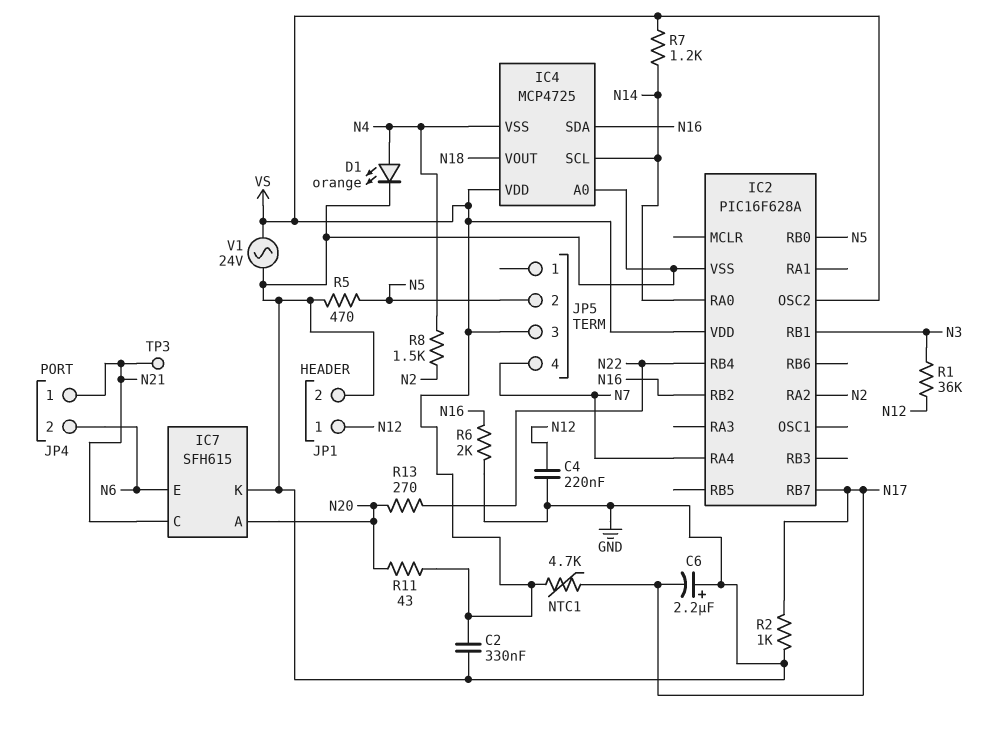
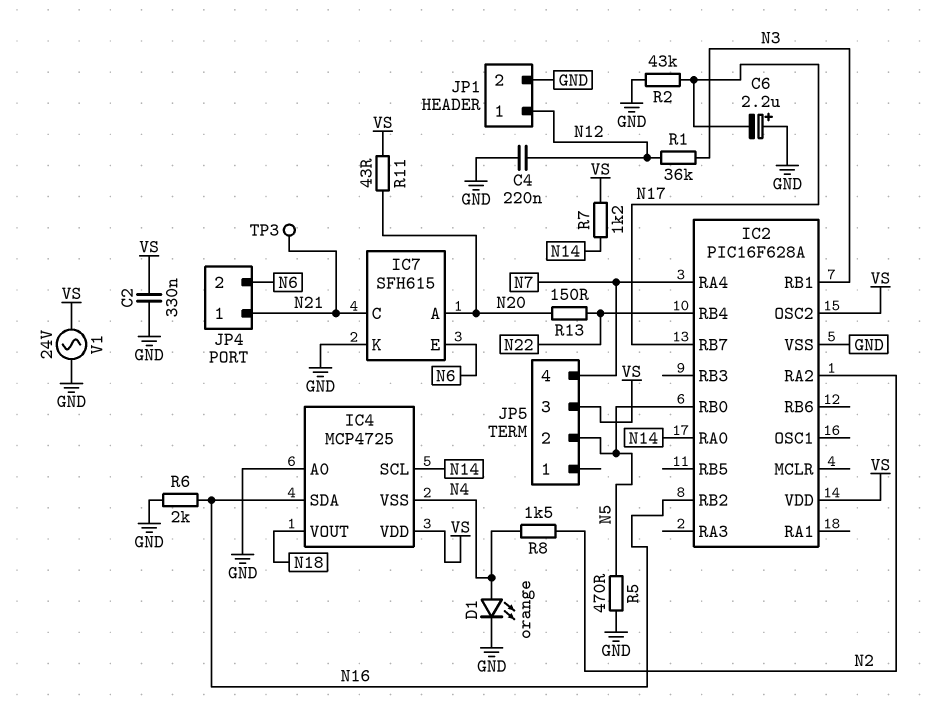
NTC1: 4.7k (N17, VS) -> none
R2: 1k (GND, N17) -> 43k (GND, N17)
R13: 270 (N20, N22) -> 150 (N20, N22)

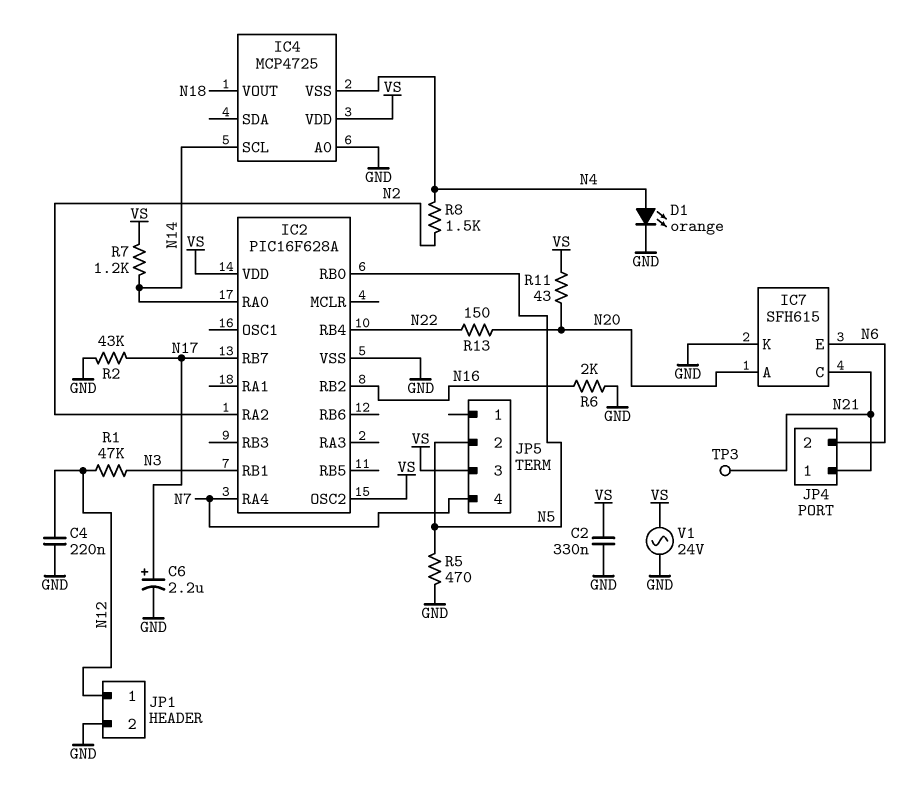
C6: 2.2uF (plus GND, minus N17) -> 2.2uF (plus N17, minus GND)
IC4 pin SDA: N16 -> none
R1: 36k (N3, N12) -> 47k (N3, N12)

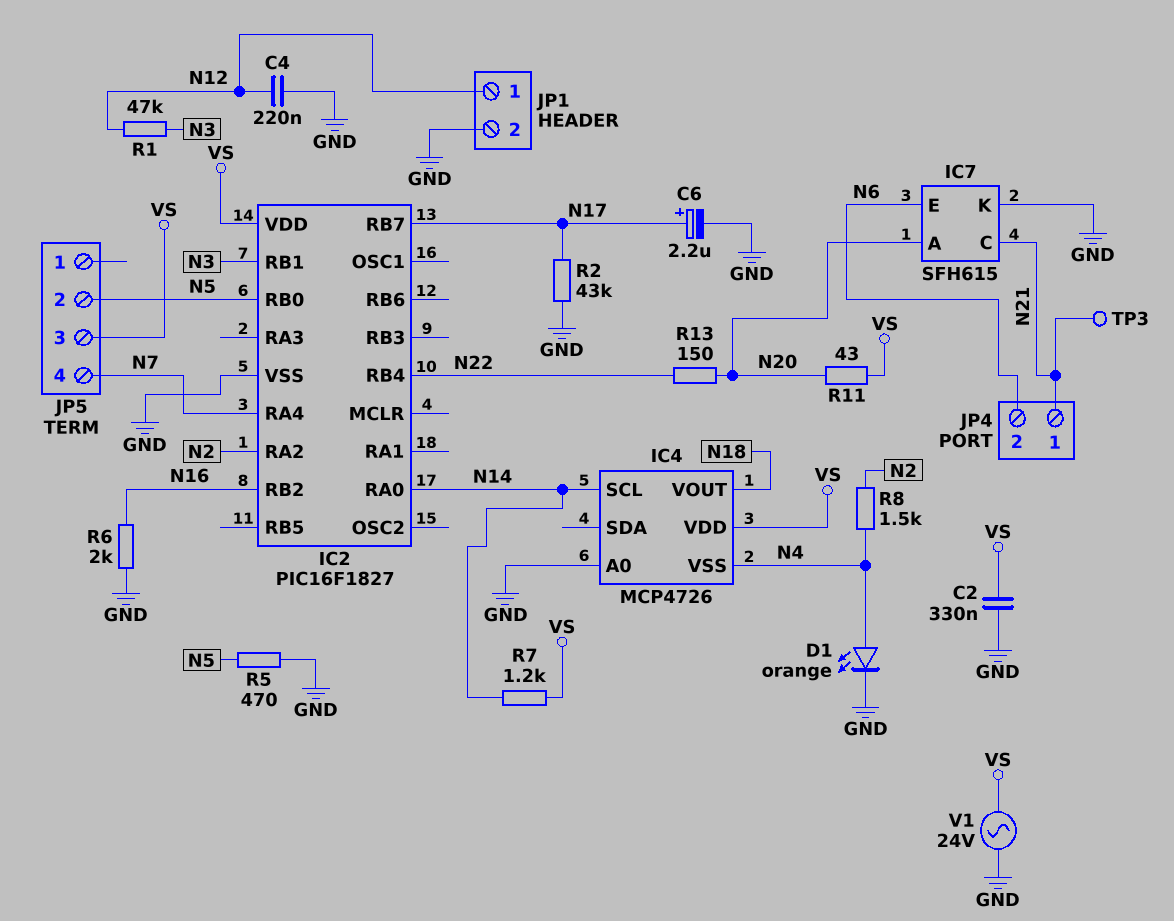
IC2: PIC16F628A -> PIC16F1827
IC2 pin OSC2: VS -> none
IC4: MCP4725 -> MCP4726

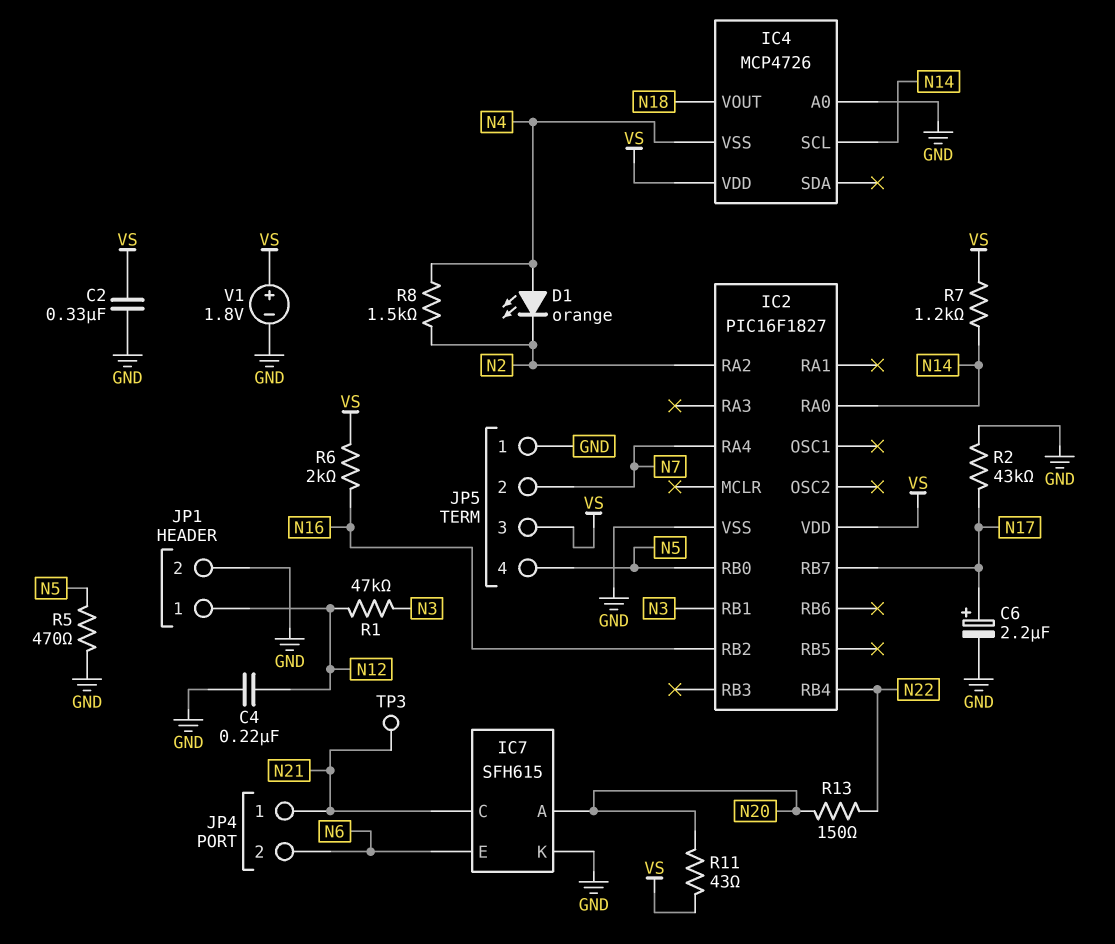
D1: LED orange (A N4, K GND) -> LED orange (A N4, K N2)
JP5 pin 1: none -> GND
JP5 pin 2: N5 -> N7
JP5 pin 4: N7 -> N5
R6: 2k (GND, N16) -> 2k (N16, VS)
V1: AC 24V (GND, VS) -> 1.8V (plus VS, minus GND)

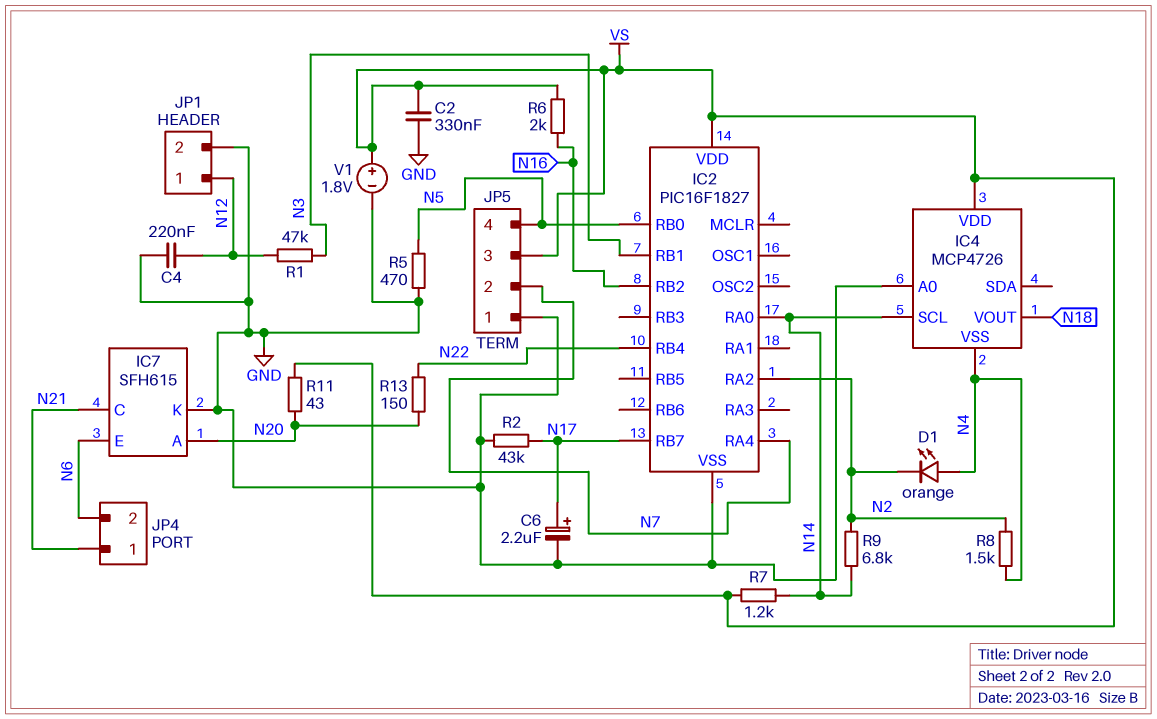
R9: none -> 6.8k (N2, N14)
TP3: test point (N21) -> none

